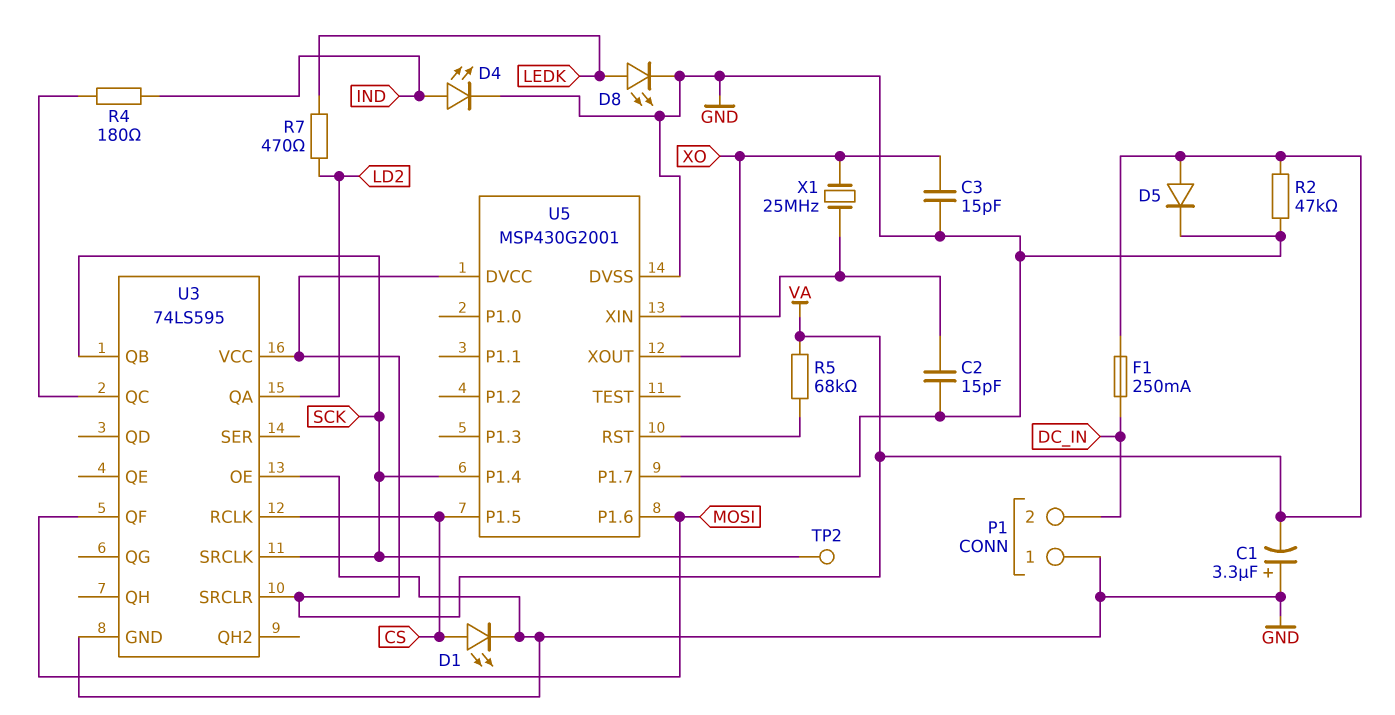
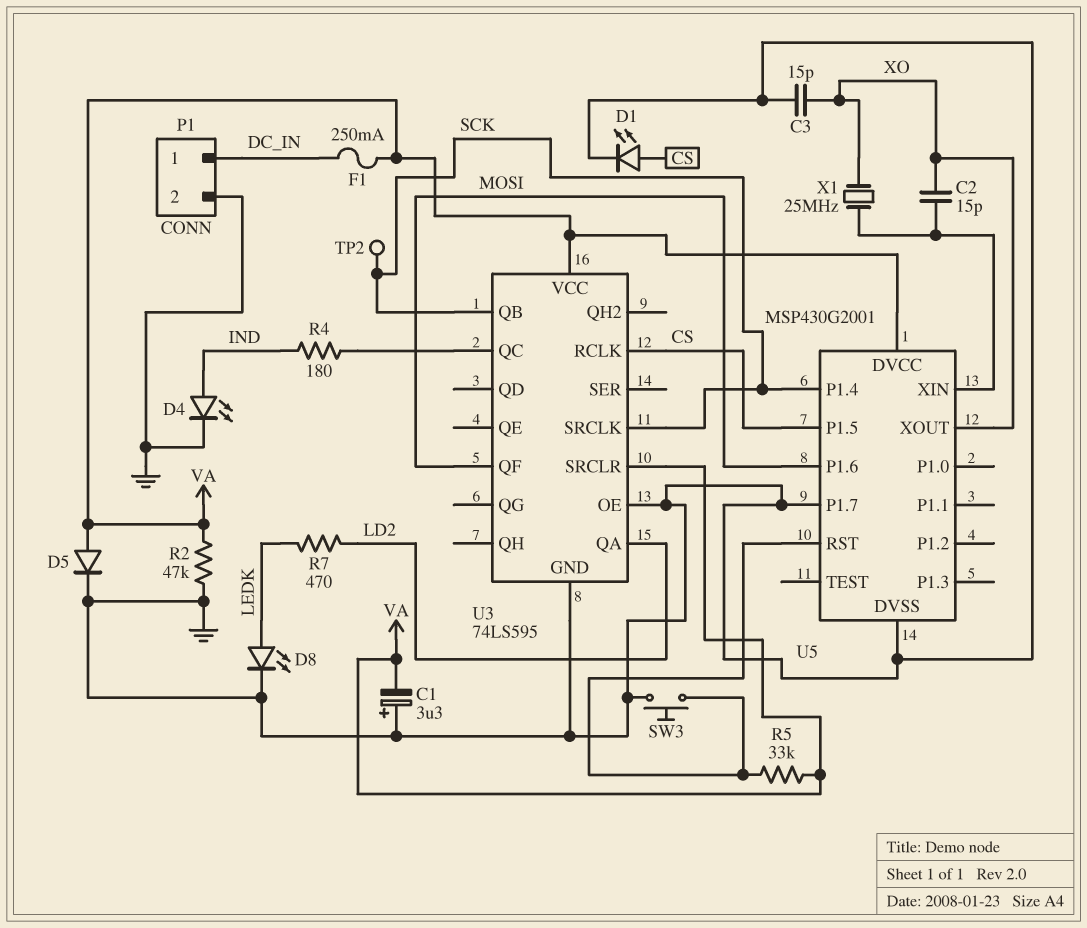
C2: 15pF (GND, U5/XIN) -> 15pF (U5/XIN, XO)
P1 pin 1: GND -> DC_IN
P1 pin 2: DC_IN -> GND
R5: 68k (U5/RST, VA) -> 33k (U5/RST, VA)
SW3: none -> button (GND, U5/RST)

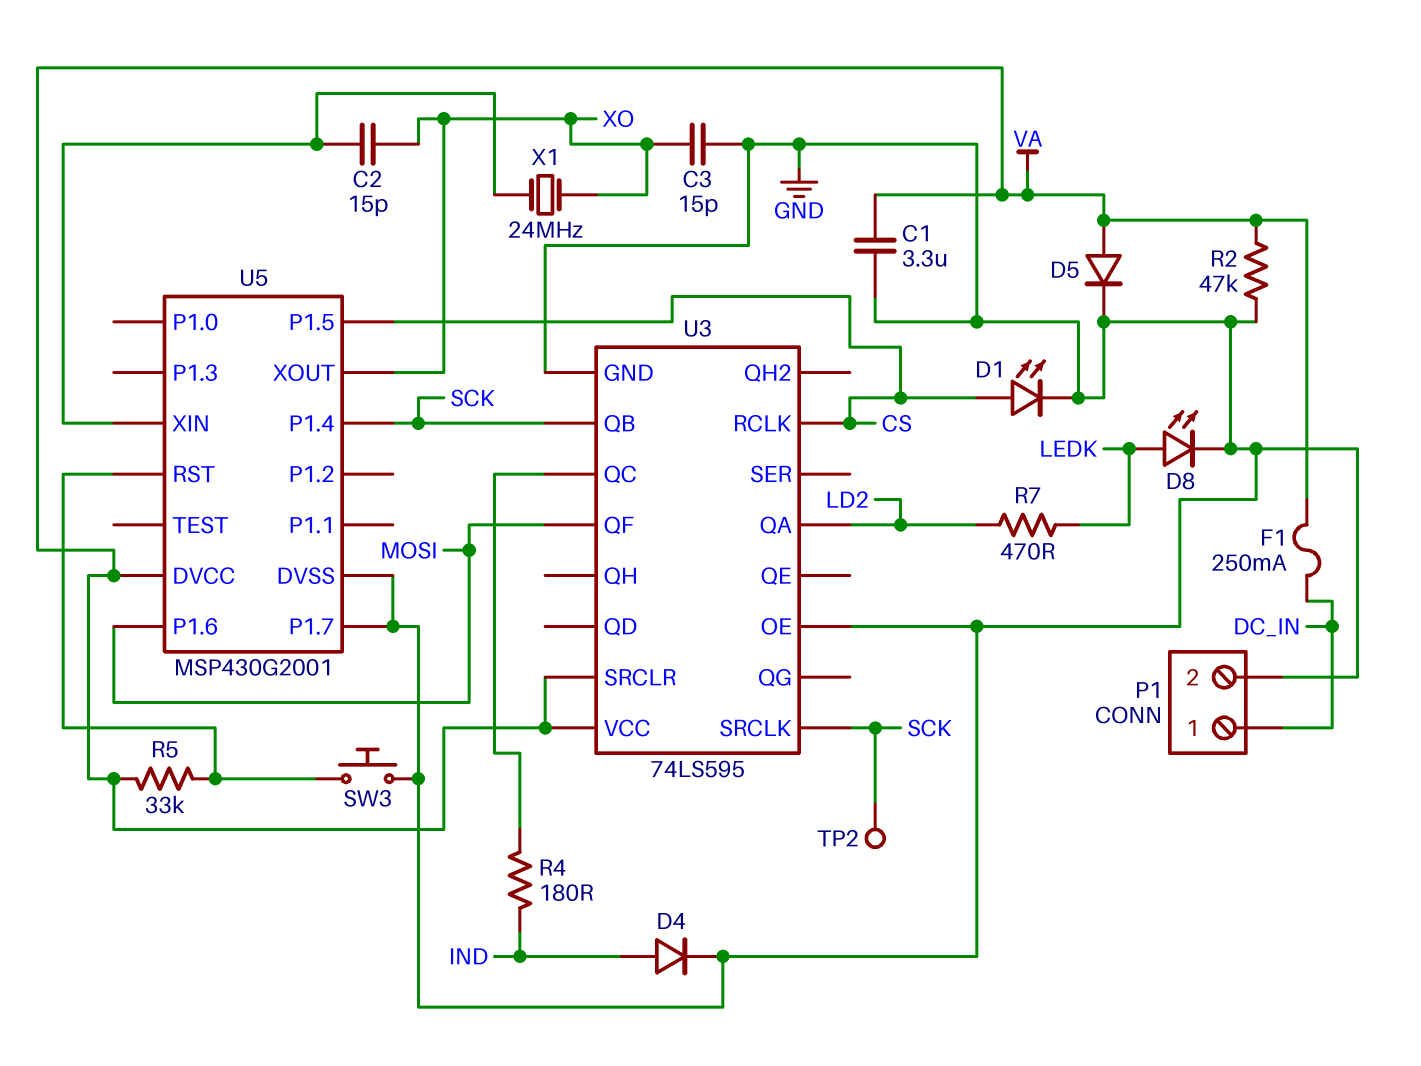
C1: 3.3uF (plus GND, minus VA) -> 3.3uF (GND, VA)
D4: LED (A IND, K GND) -> diode (A IND, K GND)
X1: 25MHz (U5/XIN, XO) -> 24MHz (U5/XIN, XO)

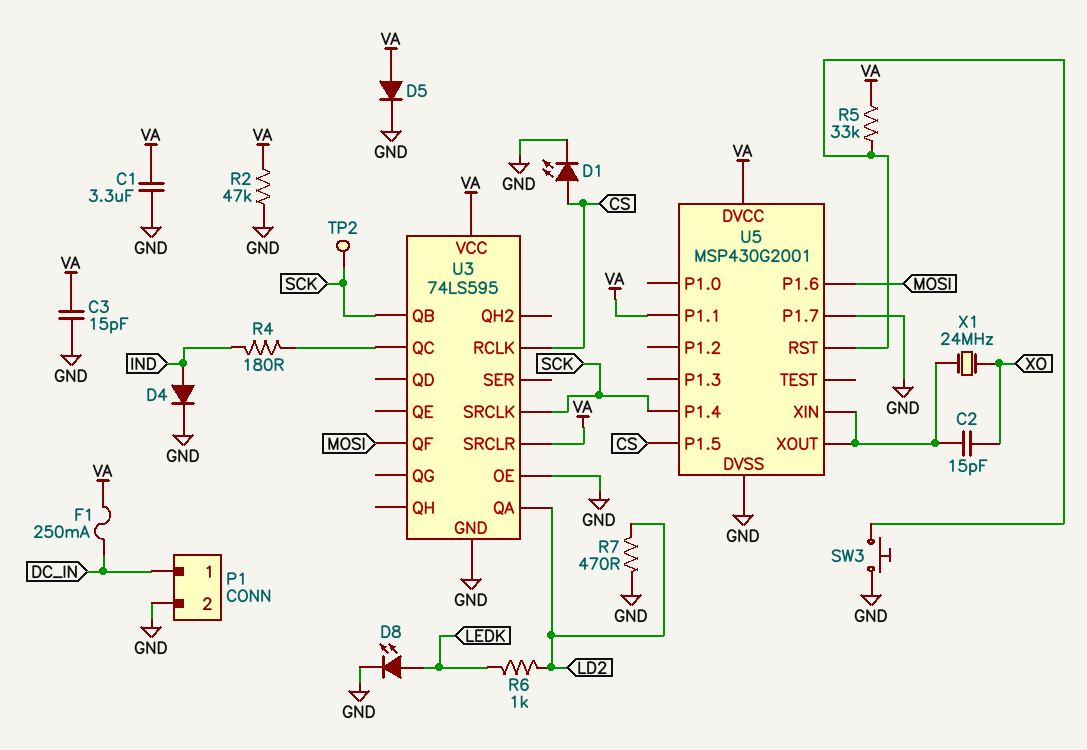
C3: 15pF (GND, XO) -> 15pF (GND, VA)
R6: none -> 1k (LD2, LEDK)
R7: 470 (LD2, LEDK) -> 470 (GND, LD2)
U5 pin P1.1: none -> VA
U5 pin XOUT: XO -> U5/XIN

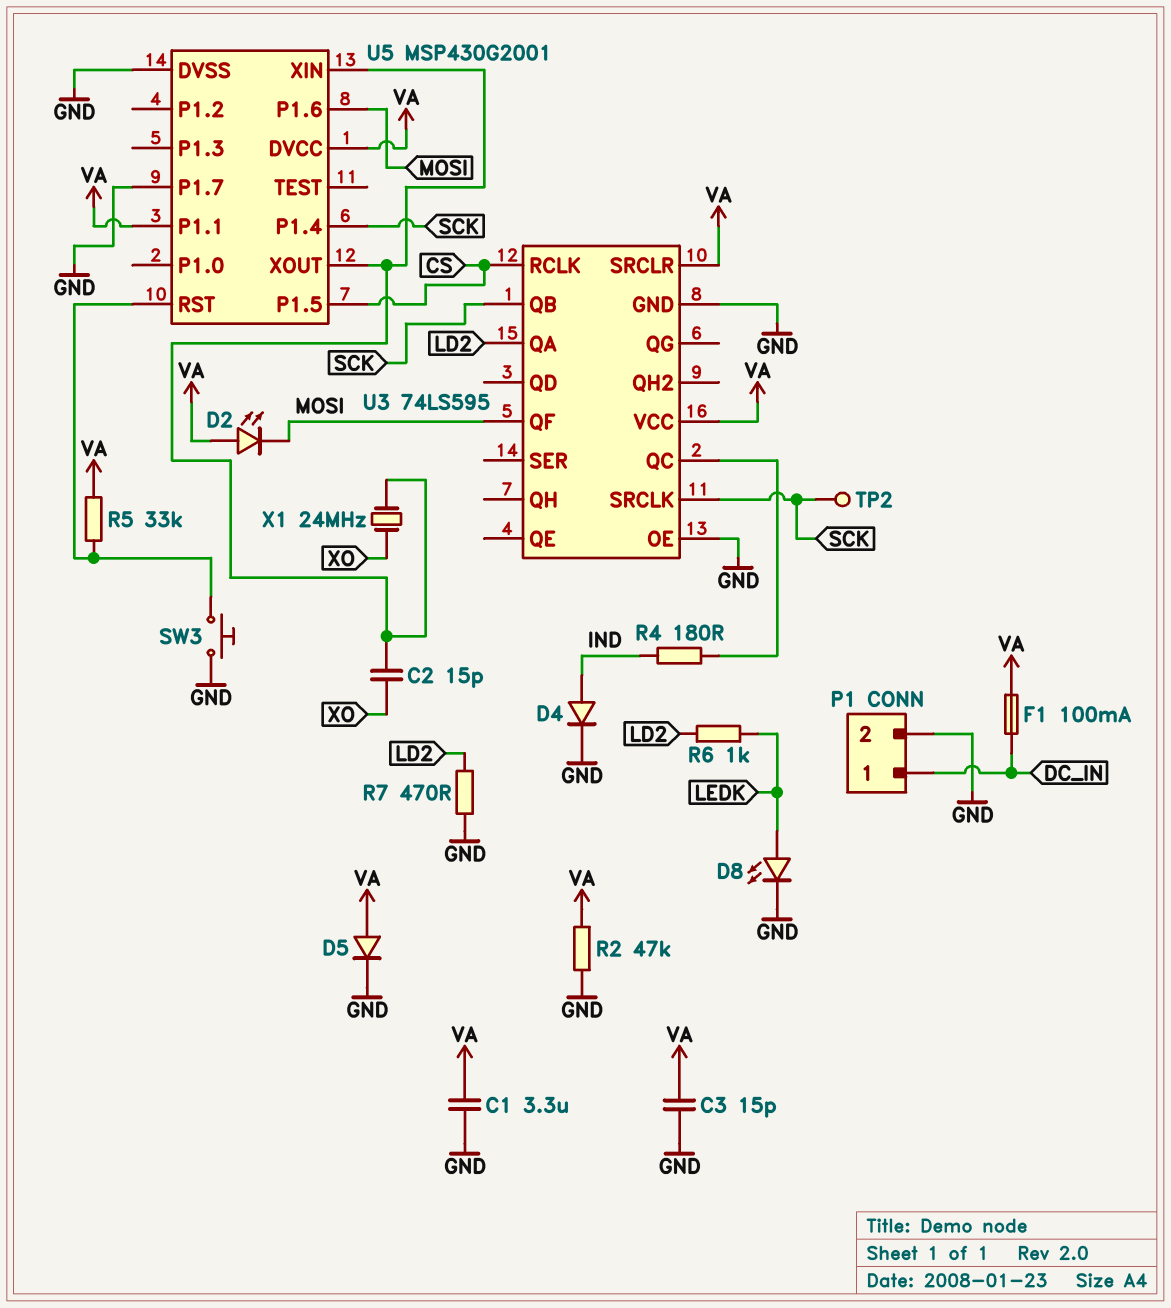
D1: LED (A CS, K GND) -> none
D2: none -> LED (A VA, K MOSI)
F1: 250mA (DC_IN, VA) -> 100mA (DC_IN, VA)

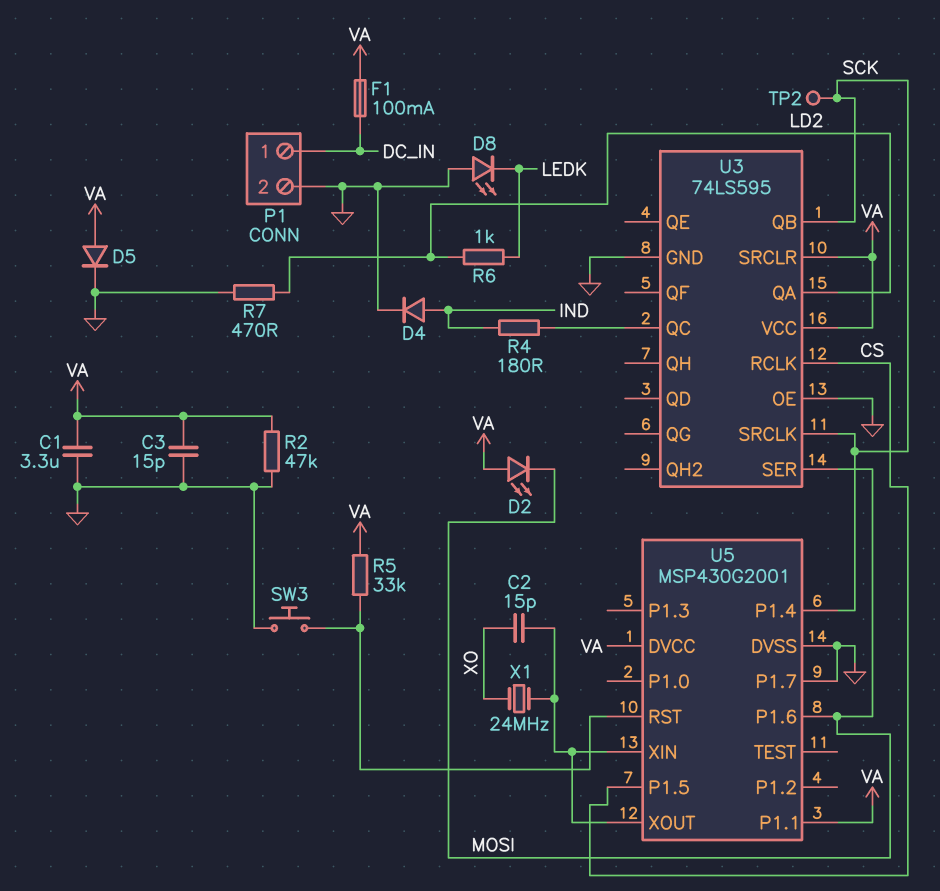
D8: LED (A LEDK, K GND) -> LED (A GND, K LEDK)
U3 pin QF: MOSI -> none
U3 pin SER: none -> MOSI

